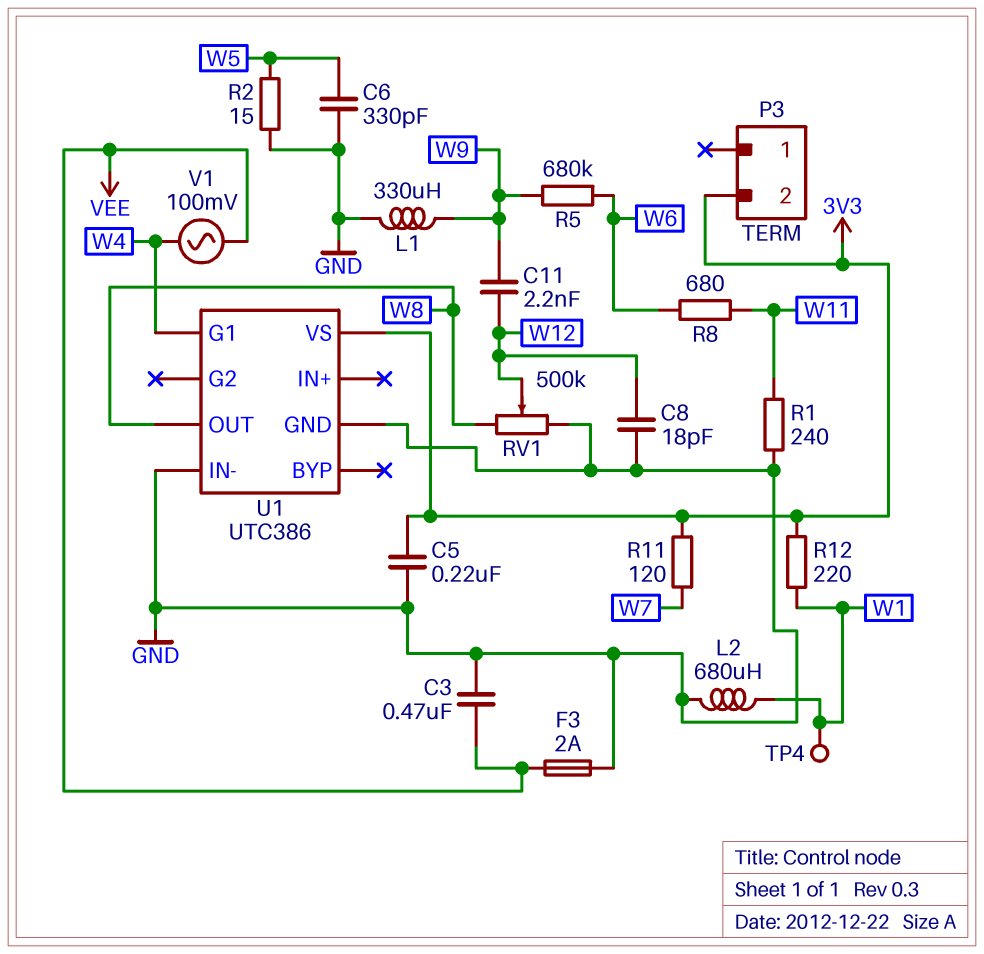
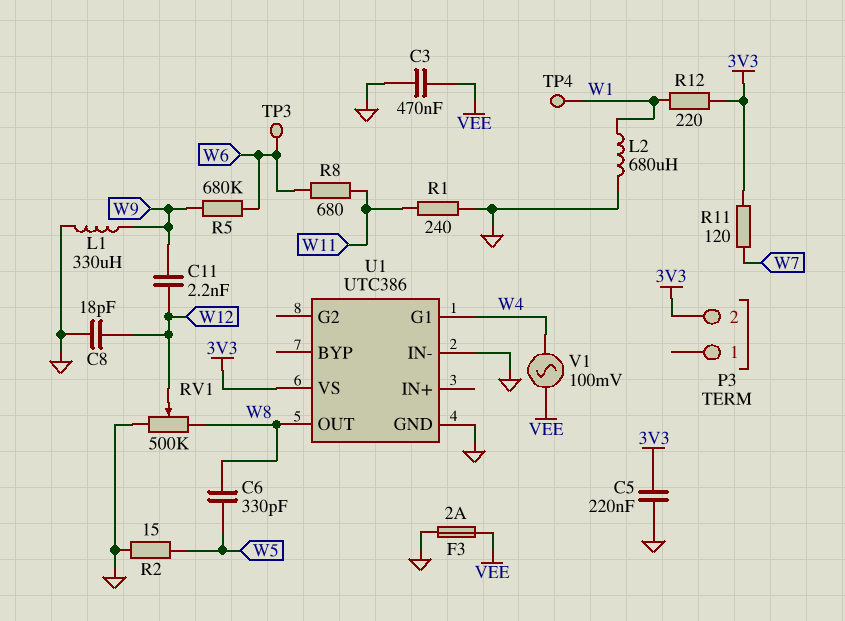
C6: 330pF (GND, W5) -> 330pF (W5, W8)
TP3: none -> test point (W6)

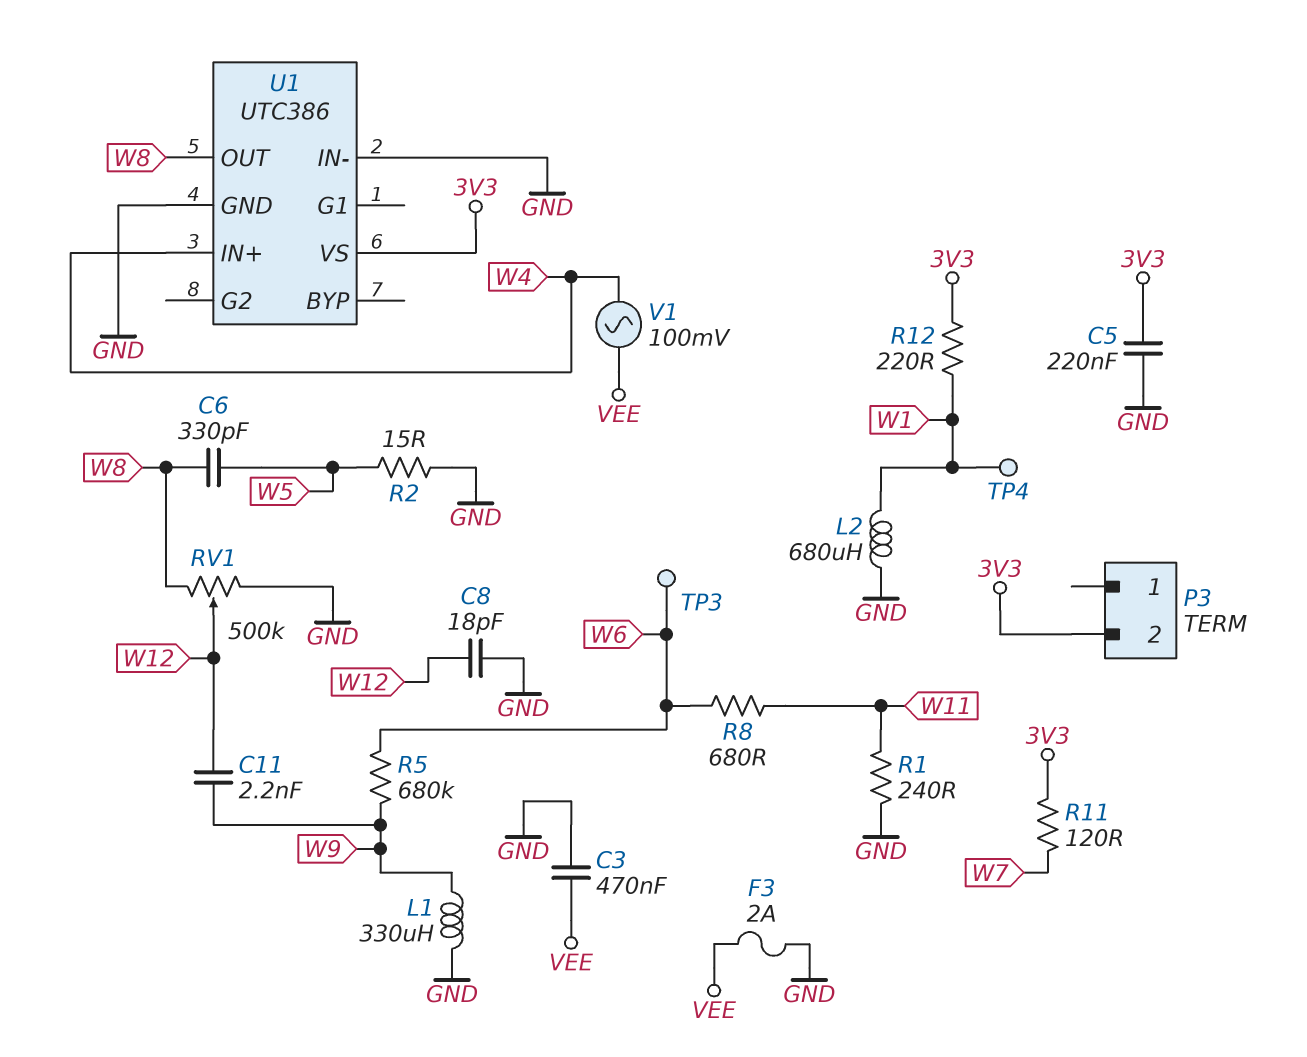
U1 pin G1: W4 -> none
U1 pin IN+: none -> W4

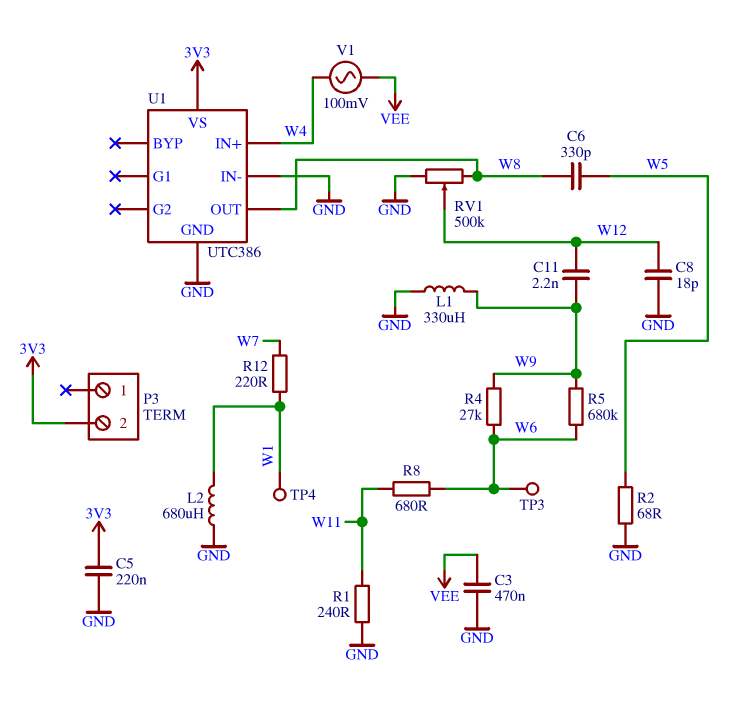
F3: 2A (GND, VEE) -> none
R2: 15 (GND, W5) -> 68 (GND, W5)
R4: none -> 27k (W6, W9)
R11: 120 (3V3, W7) -> none
R12: 220 (3V3, W1) -> 220 (W1, W7)

